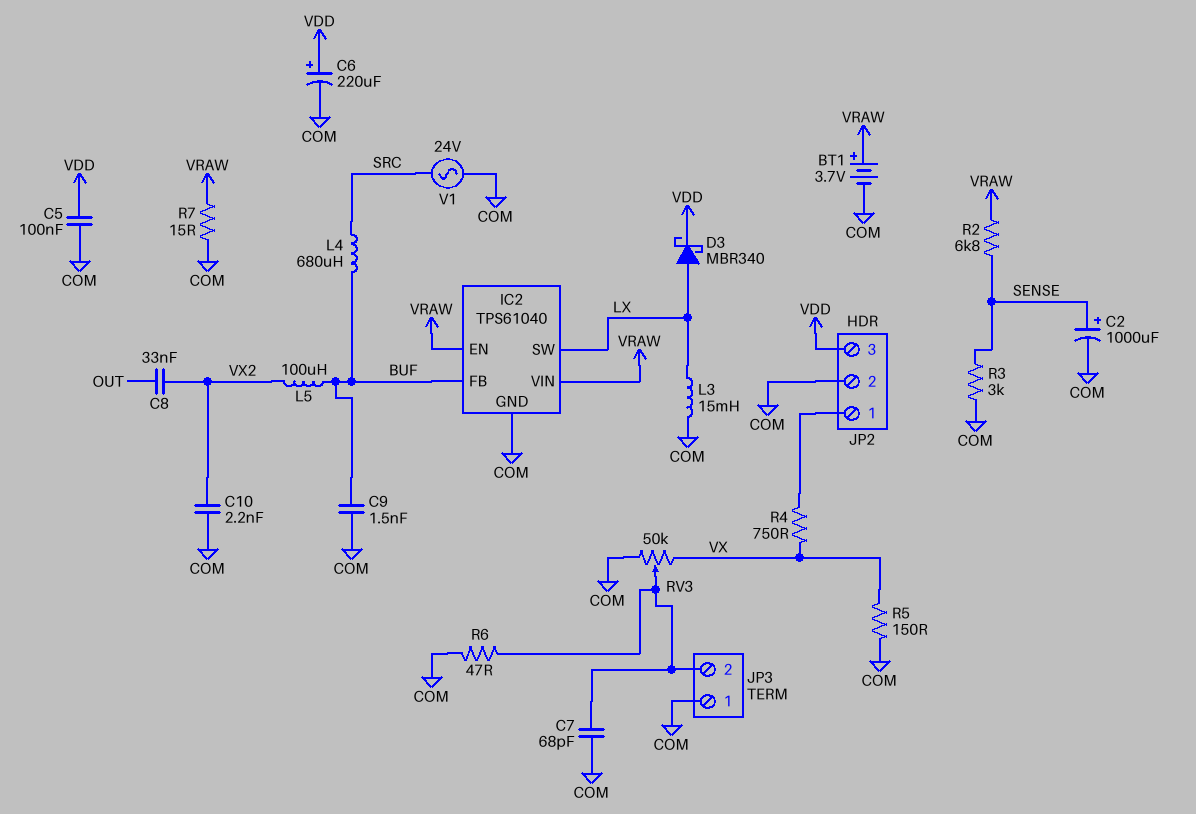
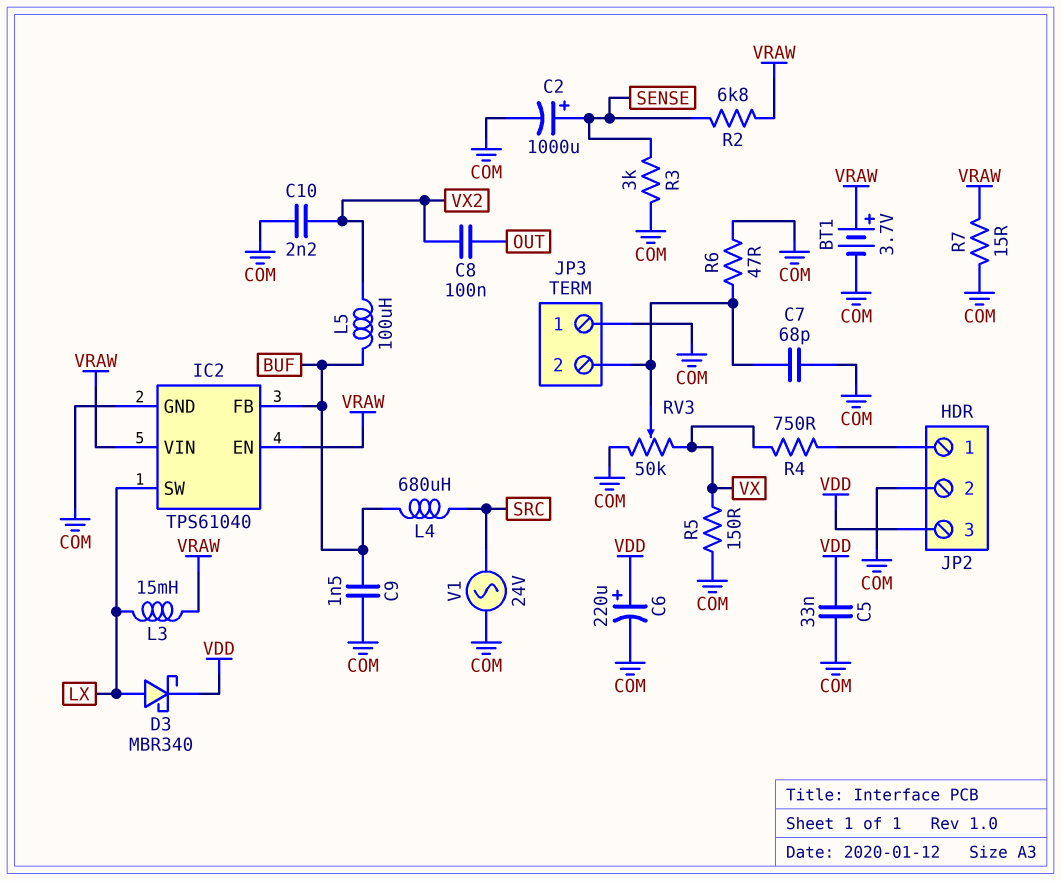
C5: 100nF (COM, VDD) -> 33nF (COM, VDD)
C8: 33nF (OUT, VX2) -> 100nF (OUT, VX2)
L3: 15mH (COM, LX) -> 15mH (LX, VRAW)

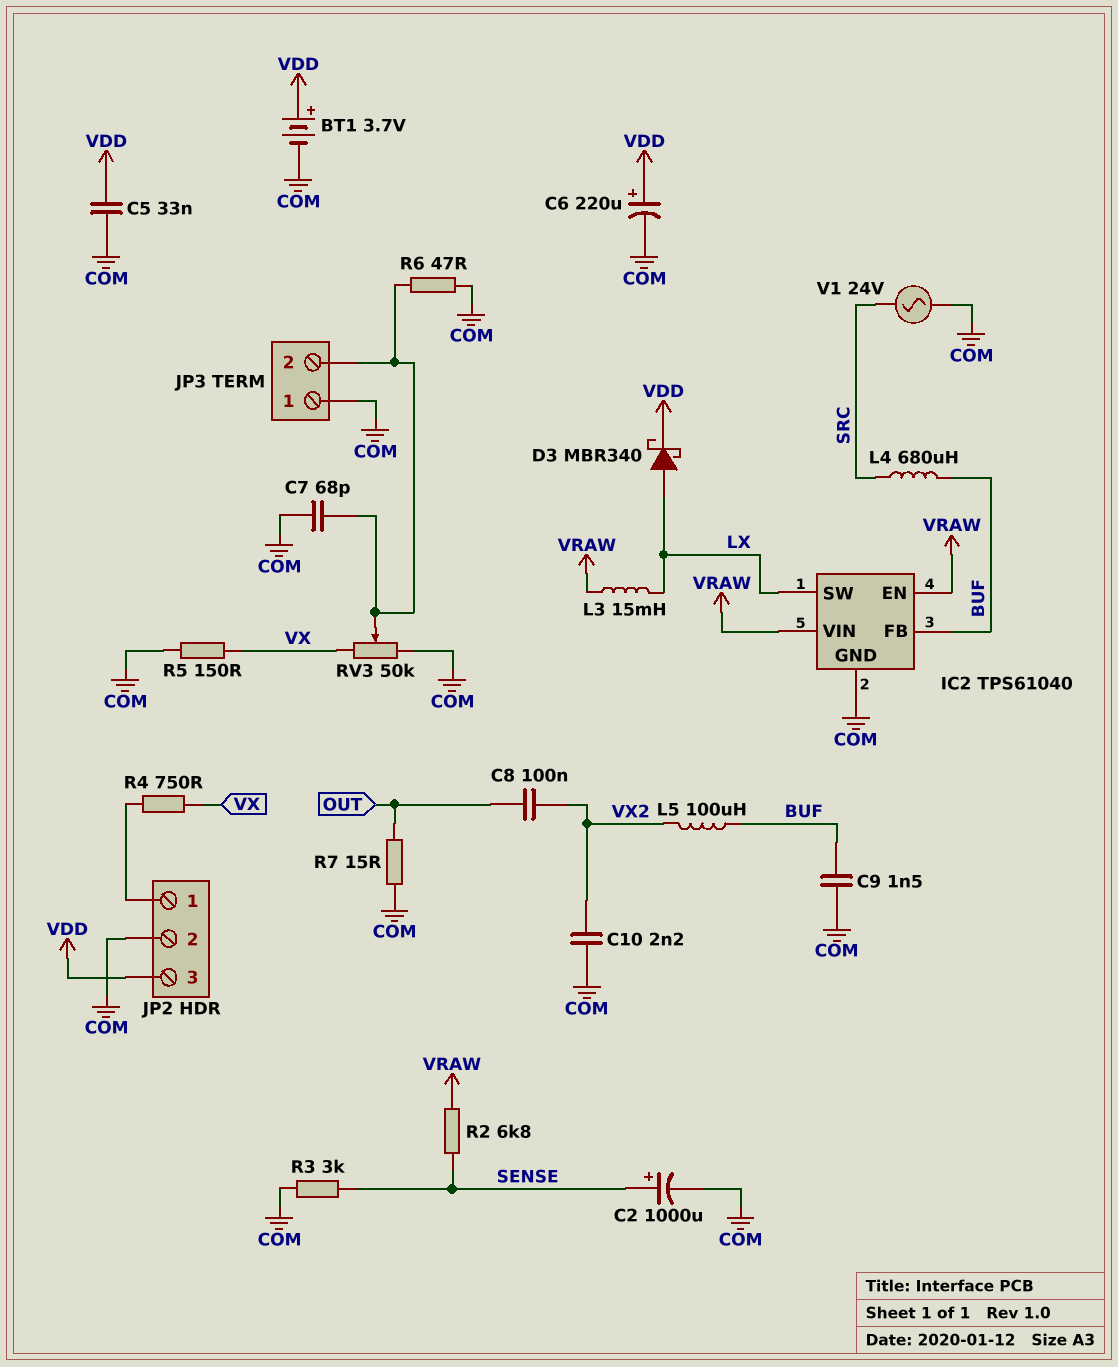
BT1: 3.7V (plus VRAW, minus COM) -> 3.7V (plus VDD, minus COM)
R7: 15 (COM, VRAW) -> 15 (COM, OUT)

